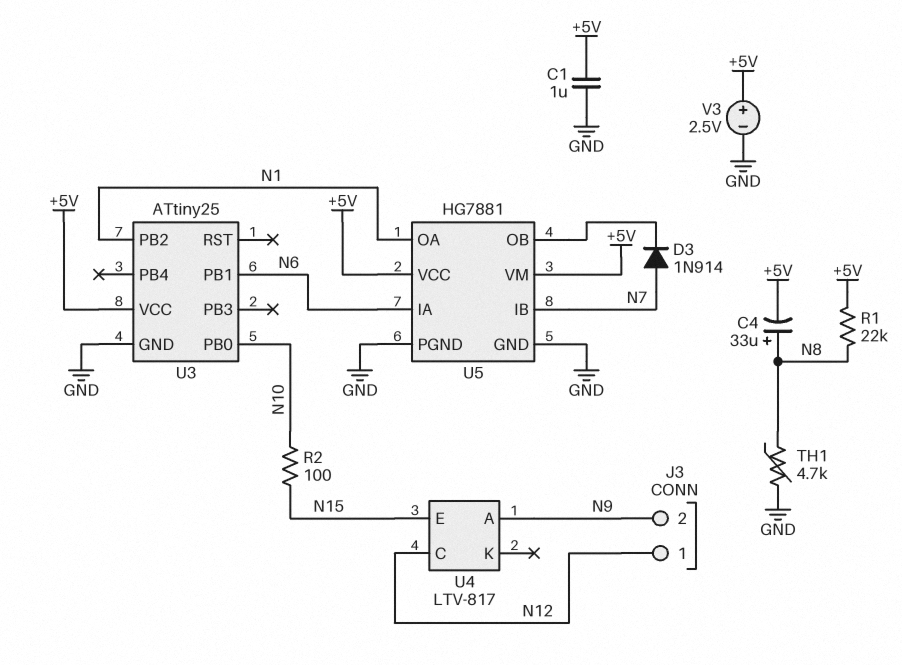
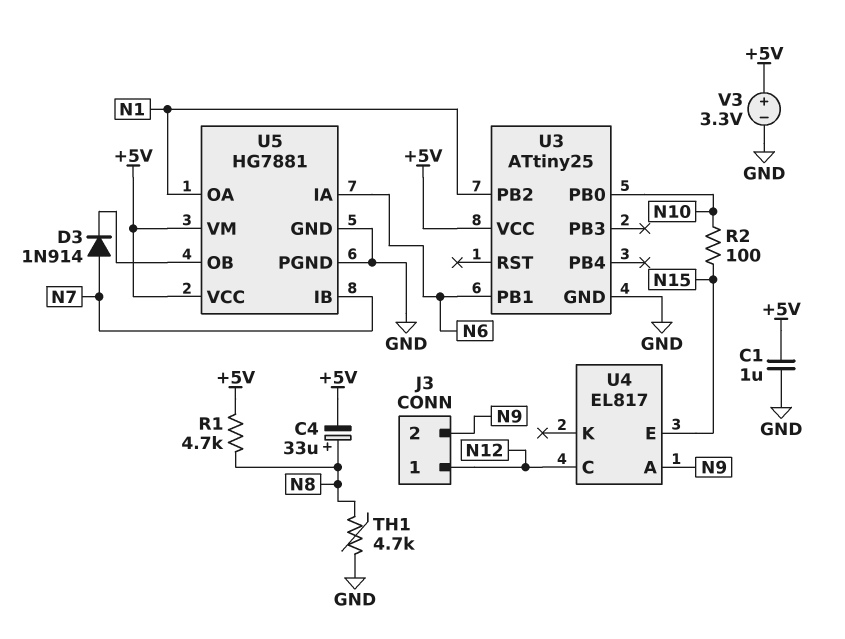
R1: 22k (+5V, N8) -> 4.7k (+5V, N8)
U4: LTV-817 -> EL817
V3: 2.5V (plus +5V, minus GND) -> 3.3V (plus +5V, minus GND)

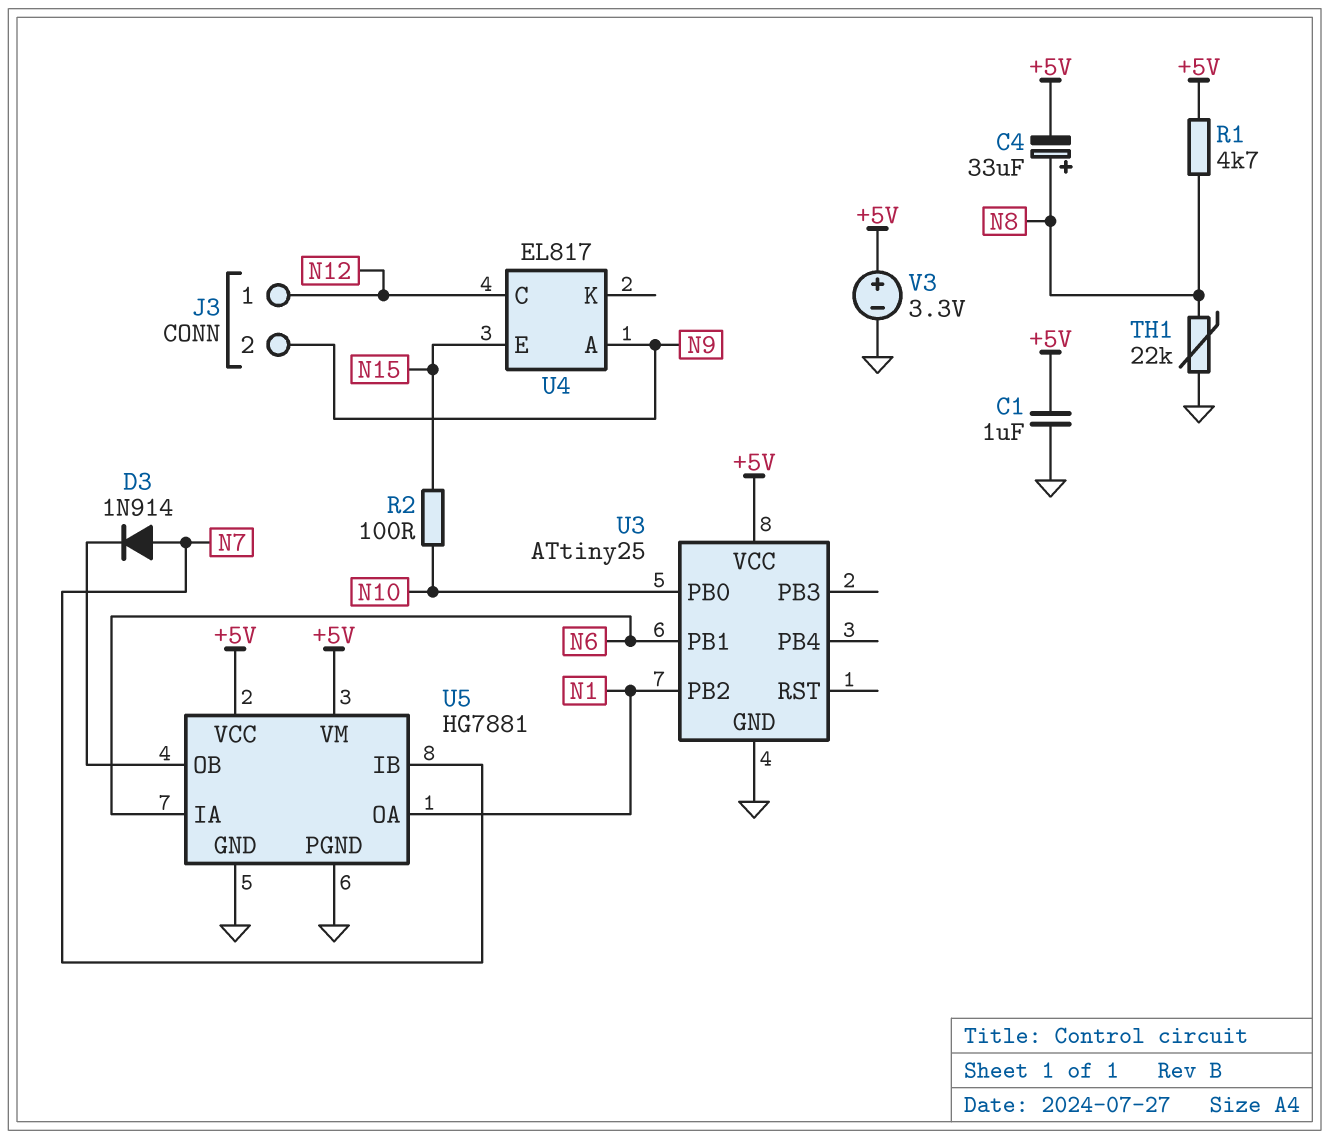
TH1: 4.7k (GND, N8) -> 22k (GND, N8)

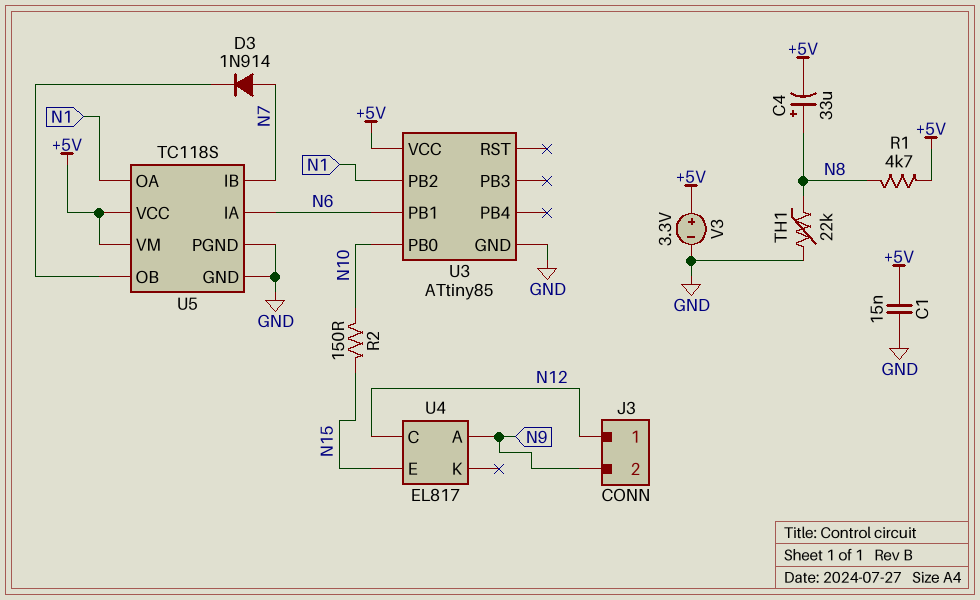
C1: 1uF (+5V, GND) -> 15nF (+5V, GND)
R2: 100 (N10, N15) -> 150 (N10, N15)
U3: ATtiny25 -> ATtiny85
U5: HG7881 -> TC118S

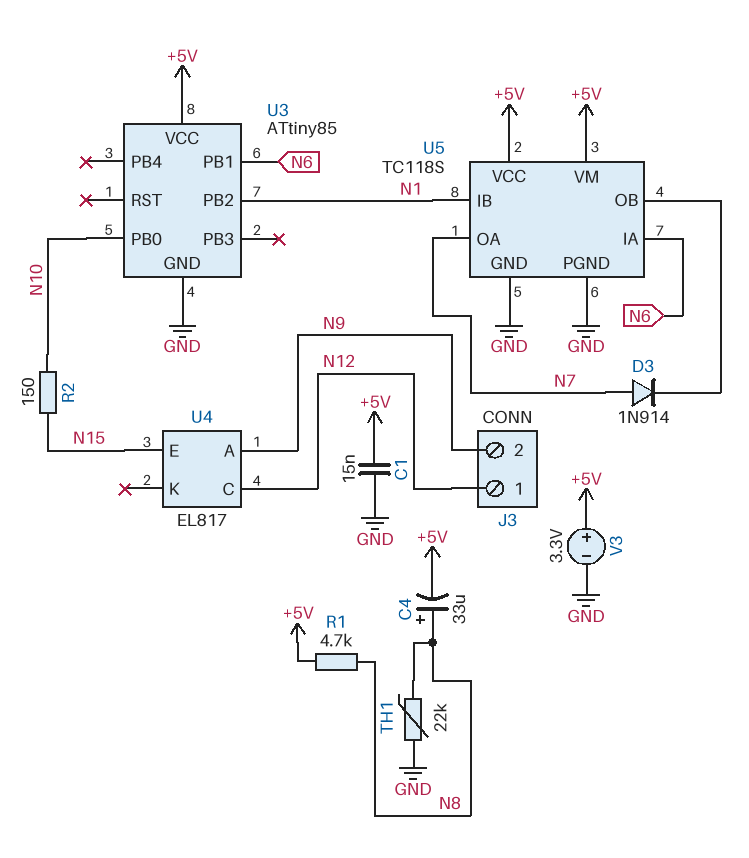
U5 pin IB: N7 -> N1
U5 pin OA: N1 -> N7

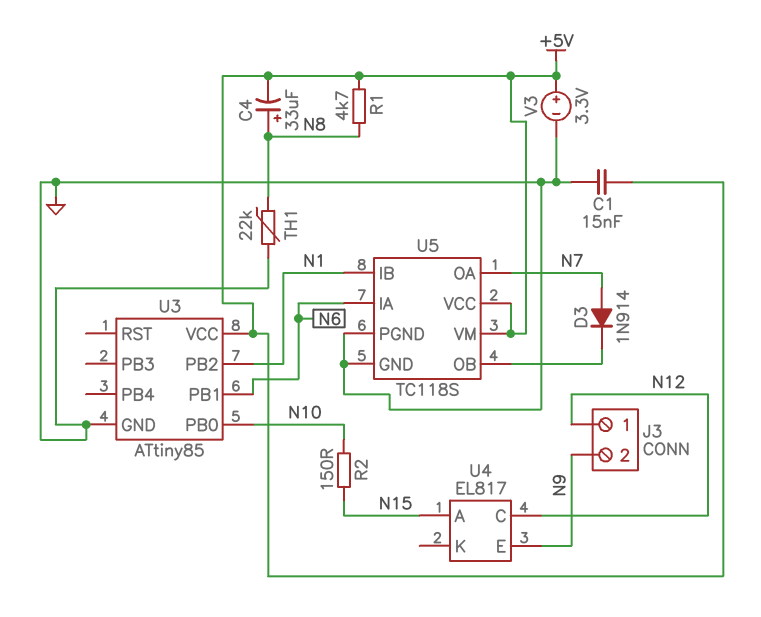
U4 pin A: N9 -> N15
U4 pin E: N15 -> N9

